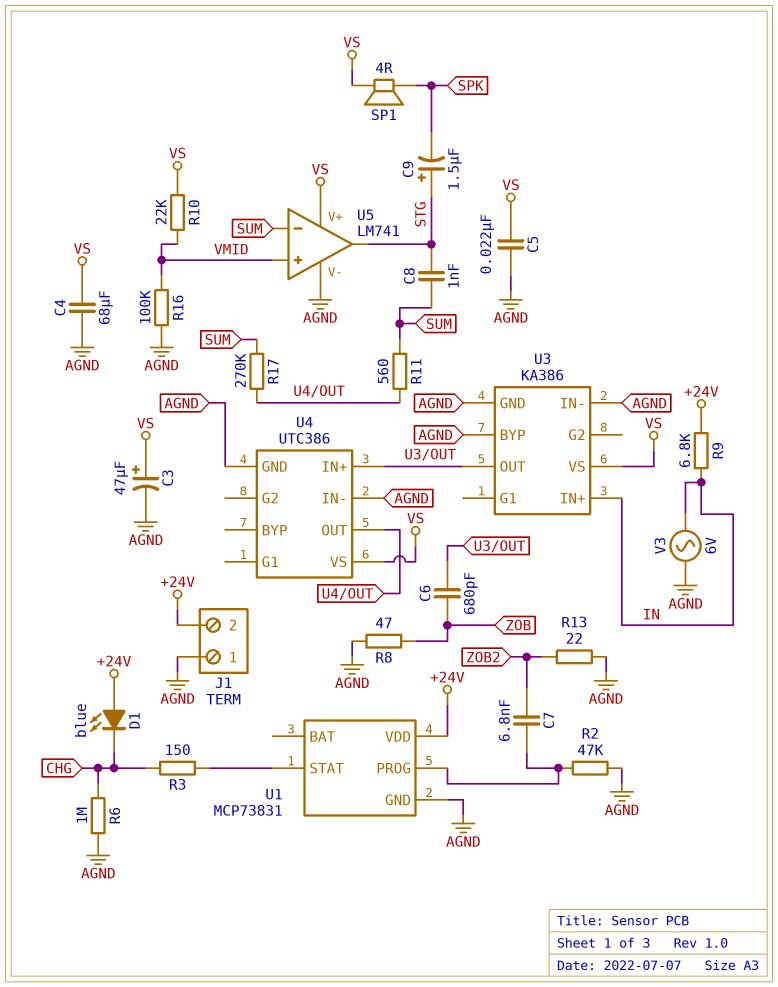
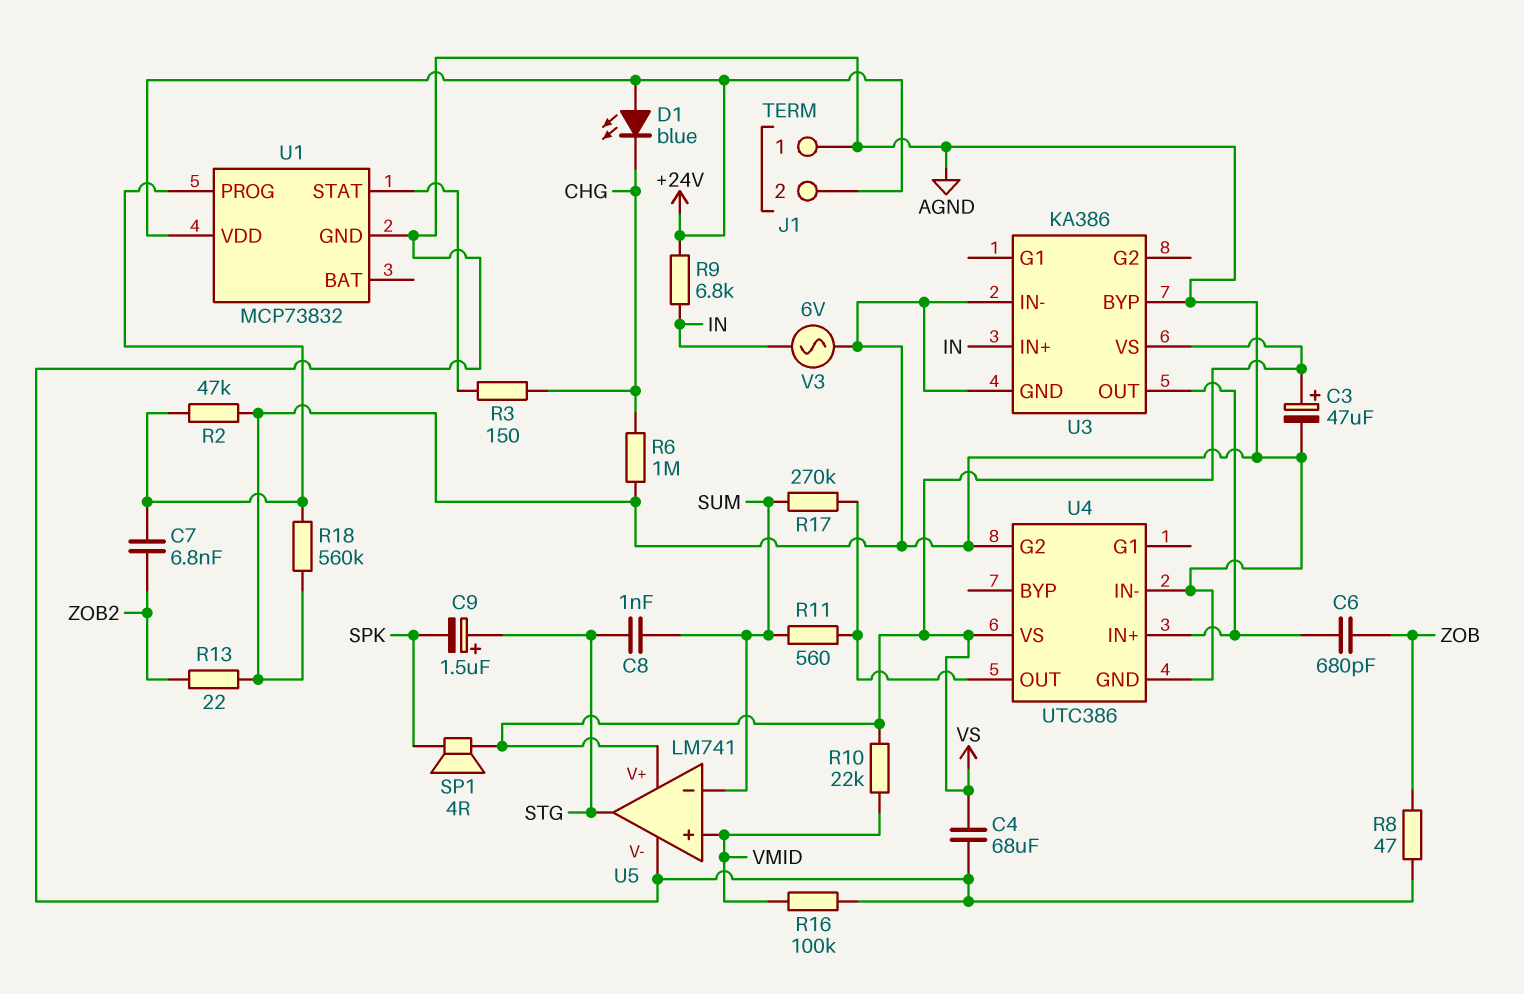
C5: 22nF (AGND, VS) -> none
R18: none -> 560k (AGND, U1/PROG)
U1: MCP73831 -> MCP73832
U4 pin G2: none -> AGND

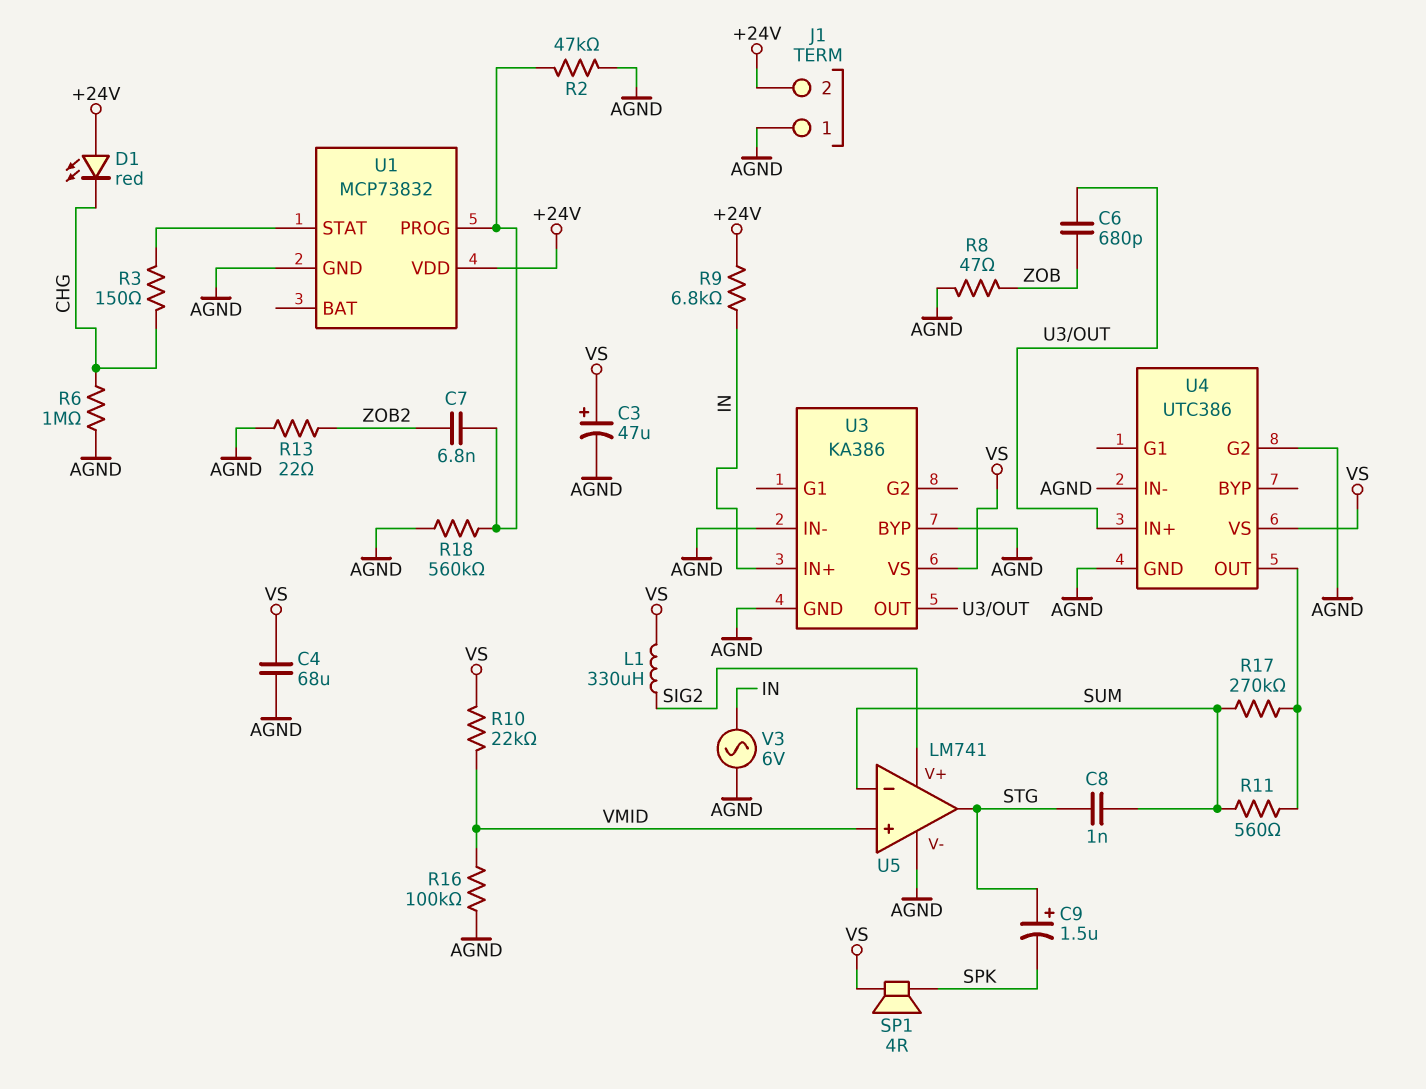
D1: LED blue (A +24V, K CHG) -> LED red (A +24V, K CHG)
L1: none -> 330uH (SIG2, VS)
U5 pin V+: VS -> SIG2

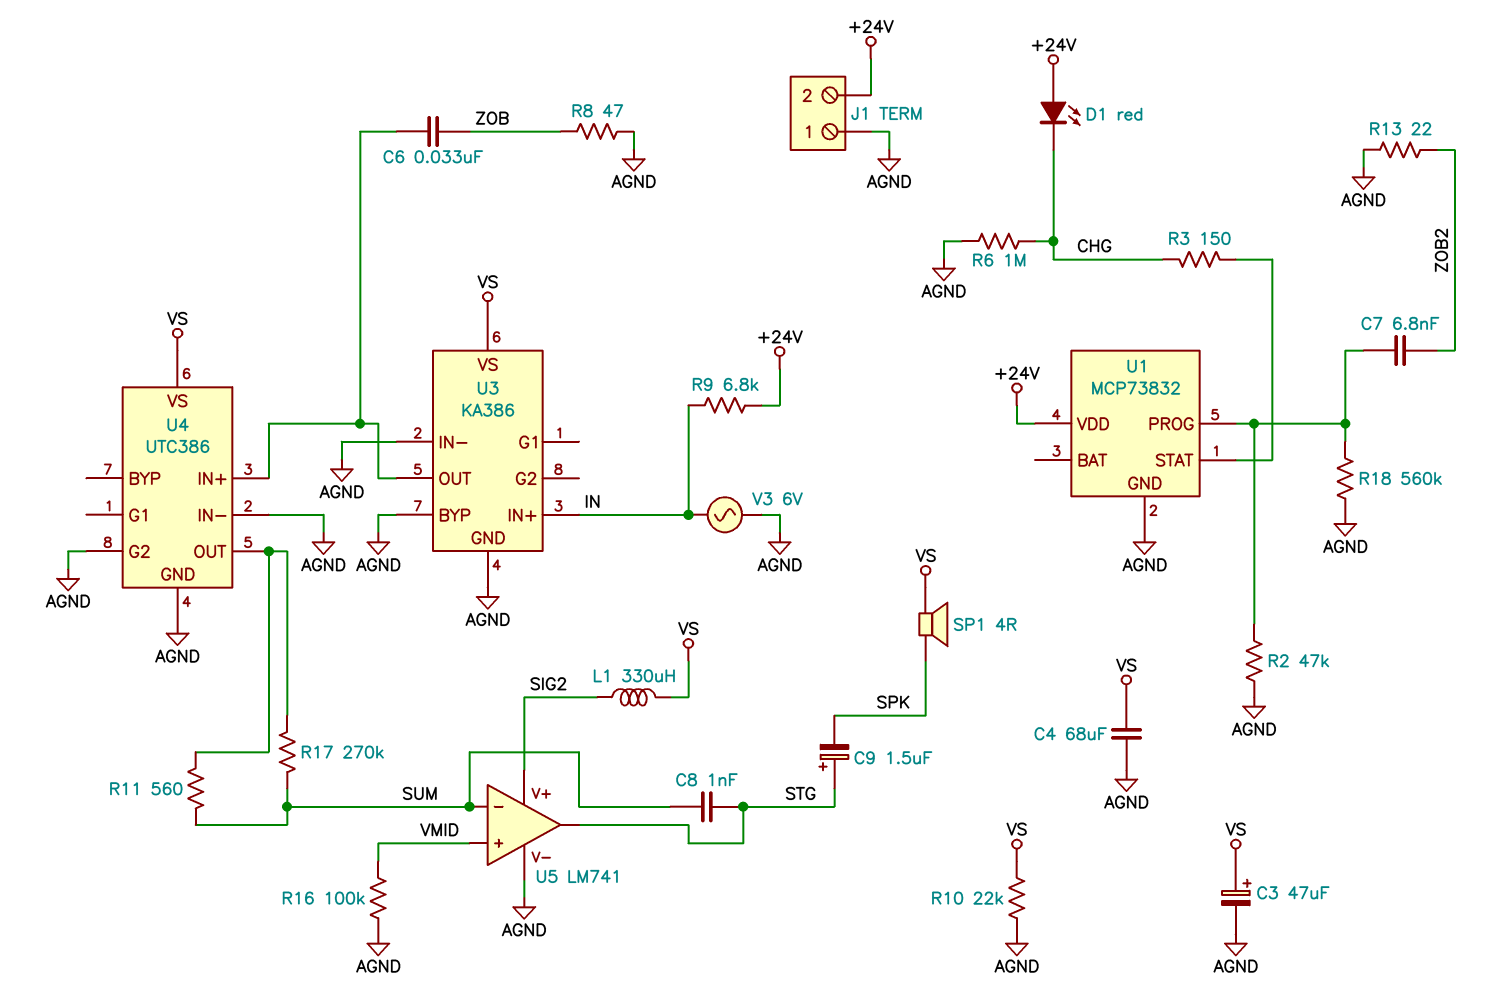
C6: 680pF (U3/OUT, ZOB) -> 33nF (U3/OUT, ZOB)
R10: 22k (VMID, VS) -> 22k (AGND, VS)

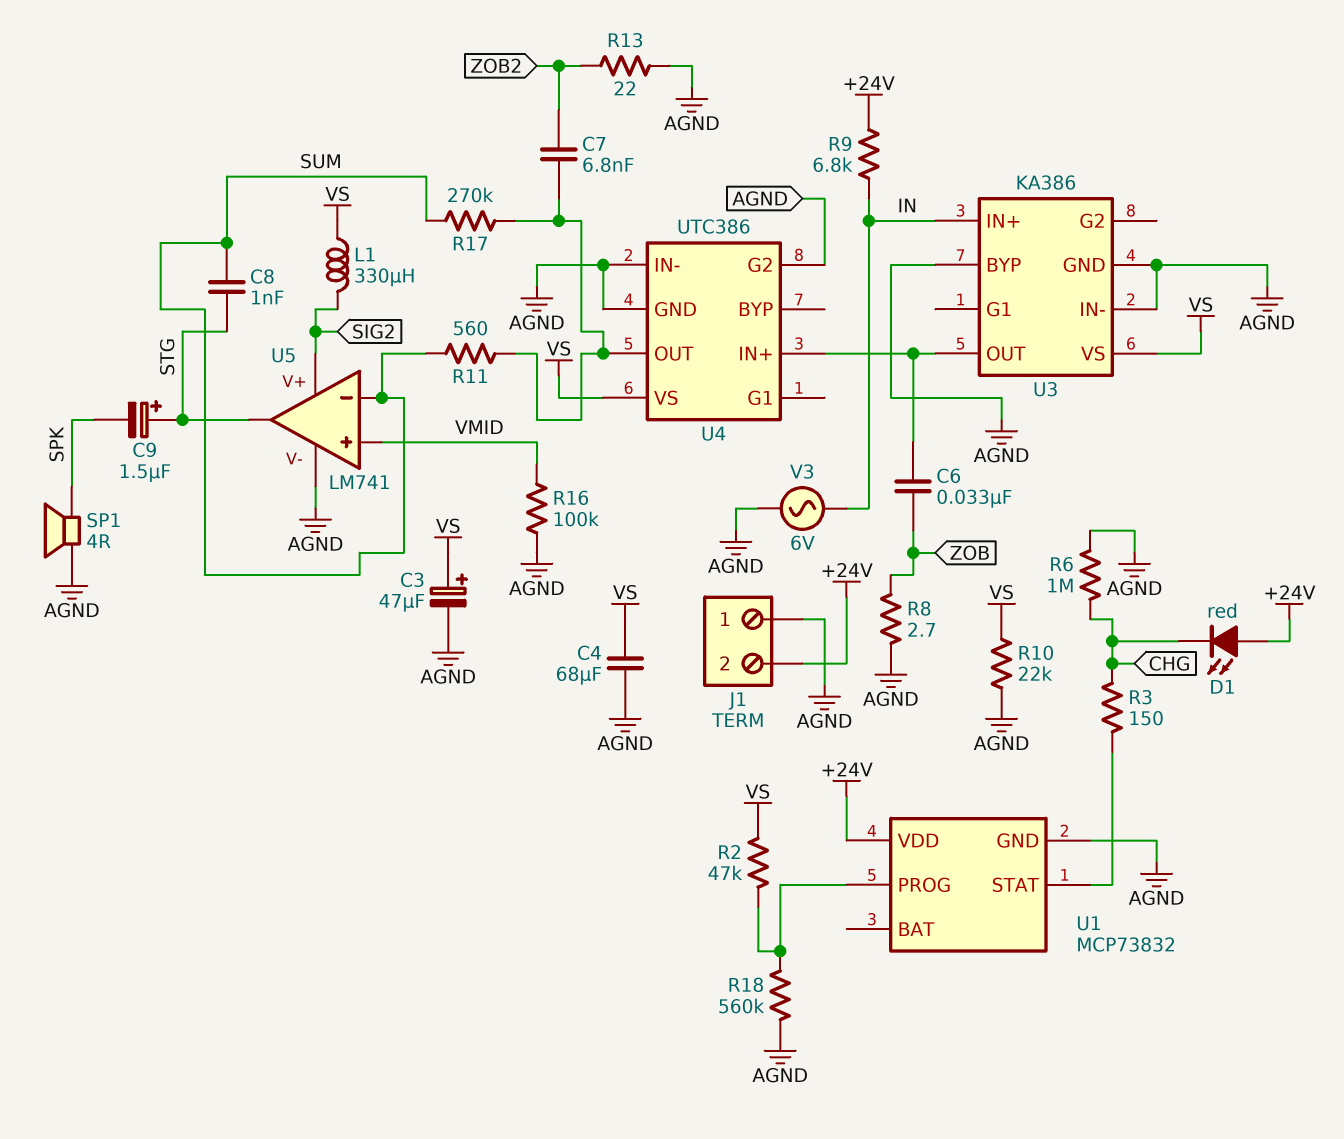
C7: 6.8nF (U1/PROG, ZOB2) -> 6.8nF (U4/OUT, ZOB2)
R2: 47k (AGND, U1/PROG) -> 47k (U1/PROG, VS)
R8: 47 (AGND, ZOB) -> 2.7 (AGND, ZOB)
SP1: speaker 4R (SPK, VS) -> speaker 4R (AGND, SPK)

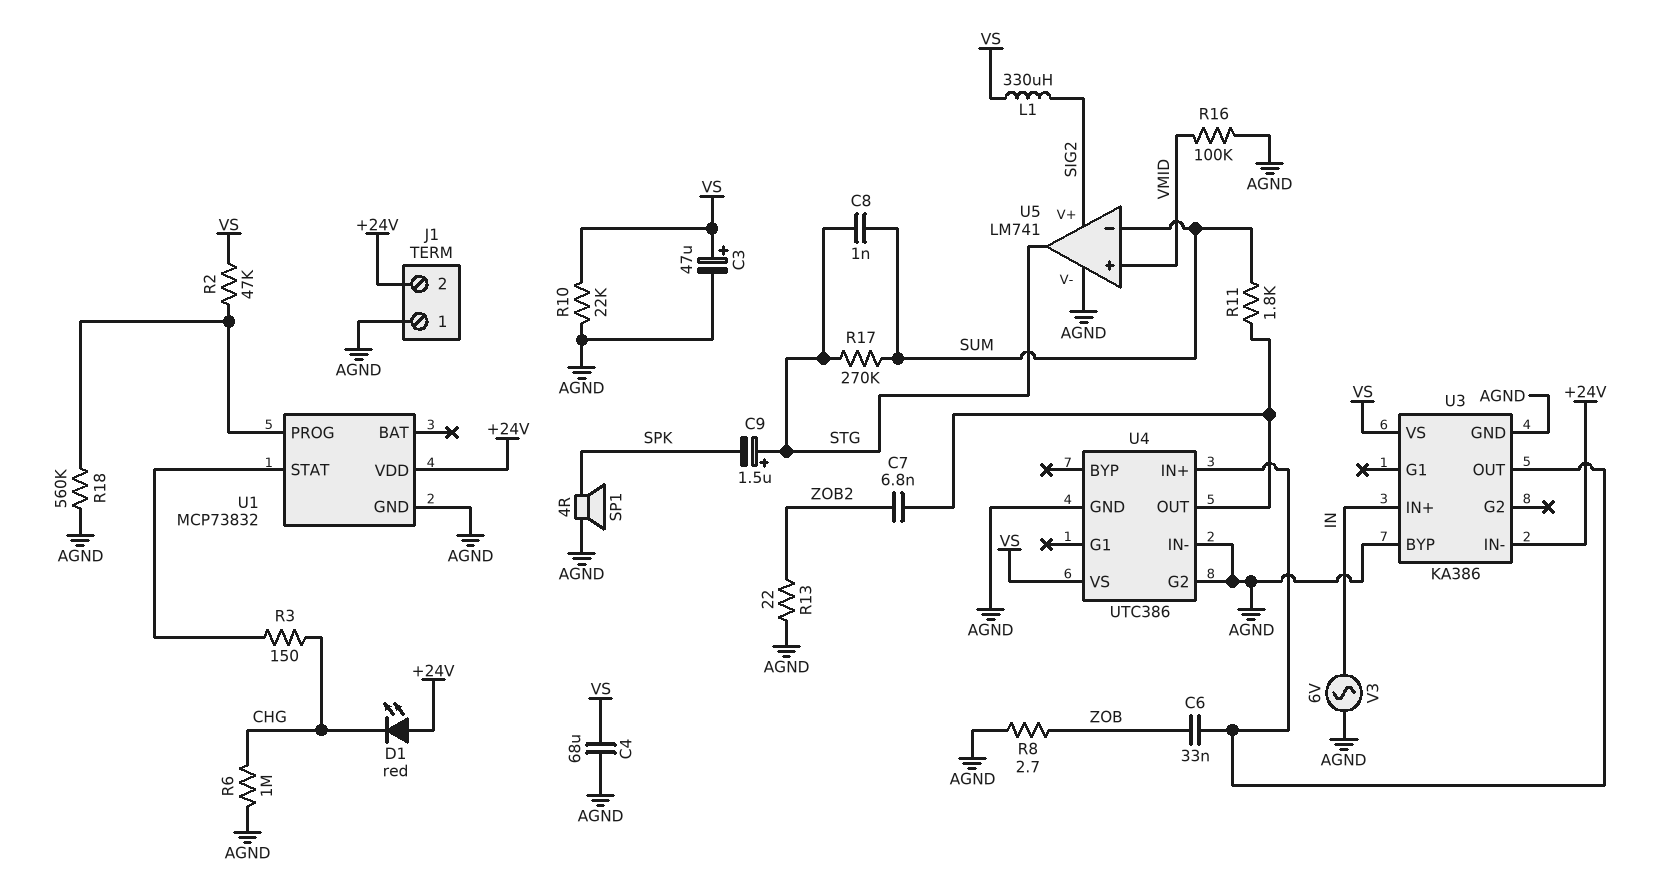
R9: 6.8k (+24V, IN) -> none
R11: 560 (SUM, U4/OUT) -> 1.8k (SUM, U4/OUT)
R17: 270k (SUM, U4/OUT) -> 270k (STG, SUM)
U3 pin IN-: AGND -> +24V

